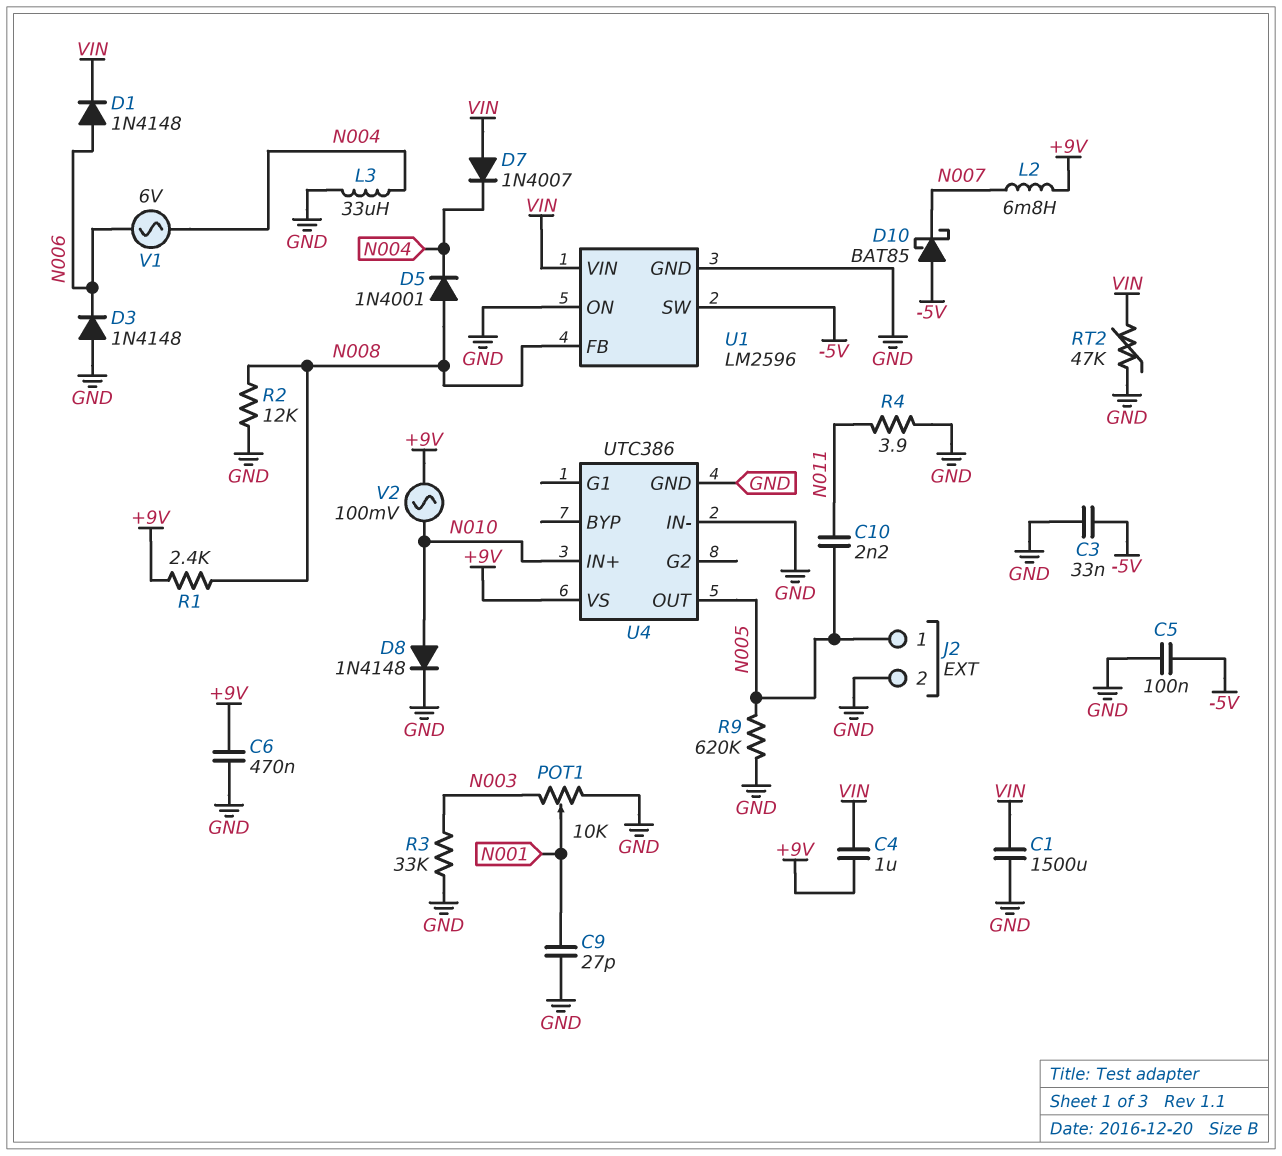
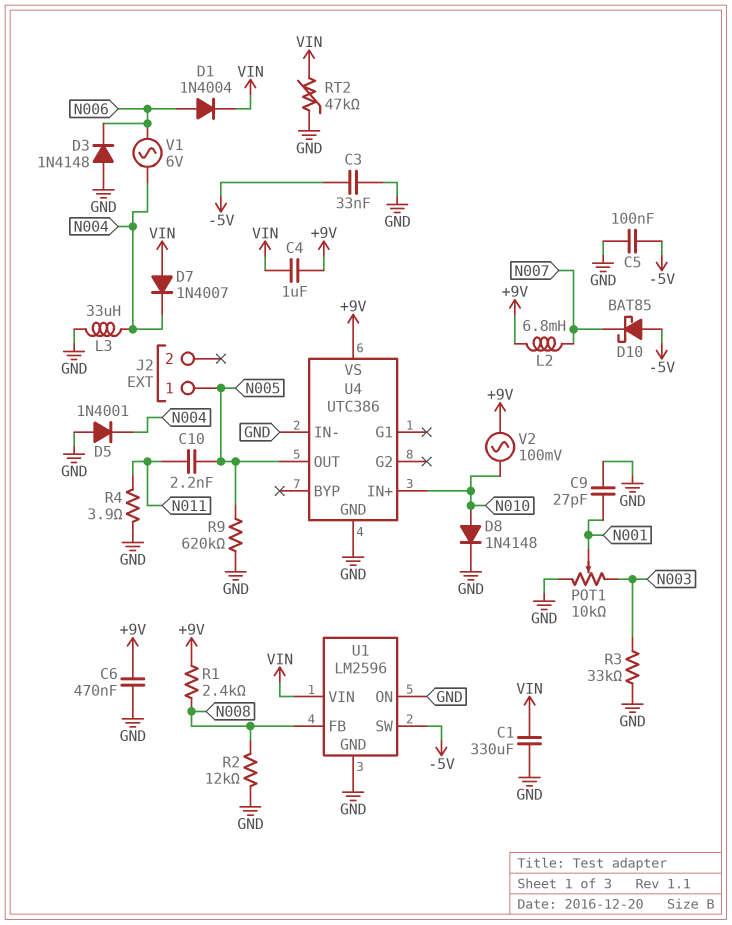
C1: 1500uF (GND, VIN) -> 330uF (GND, VIN)
D1: diode 1N4148 (A N006, K VIN) -> diode 1N4004 (A N006, K VIN)
D5: diode 1N4001 (A N008, K N004) -> diode 1N4001 (A GND, K N004)
J2 pin 2: GND -> none

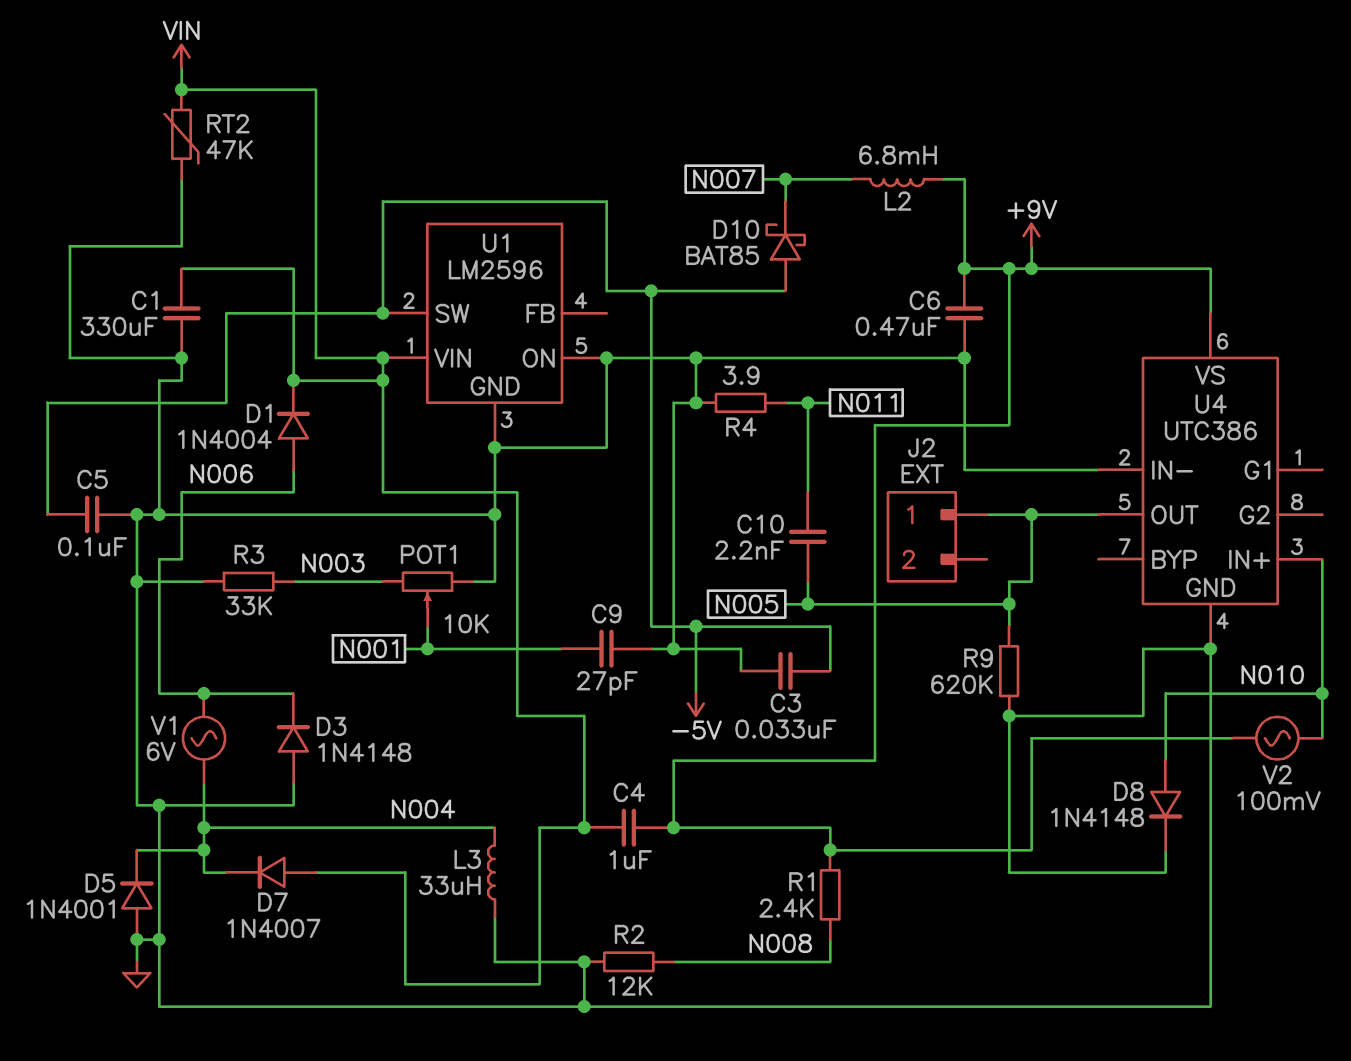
U1 pin FB: N008 -> none

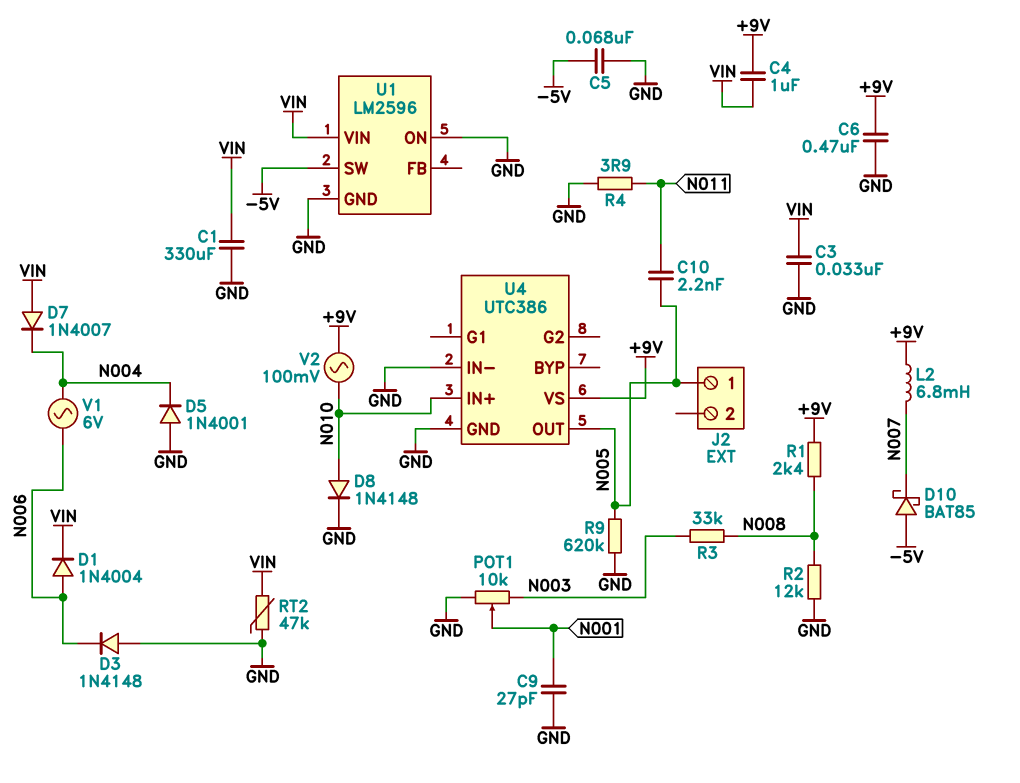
C3: 33nF (-5V, GND) -> 33nF (GND, VIN)
C5: 100nF (-5V, GND) -> 68nF (-5V, GND)
L3: 33uH (GND, N004) -> none
R3: 33k (GND, N003) -> 33k (N003, N008)

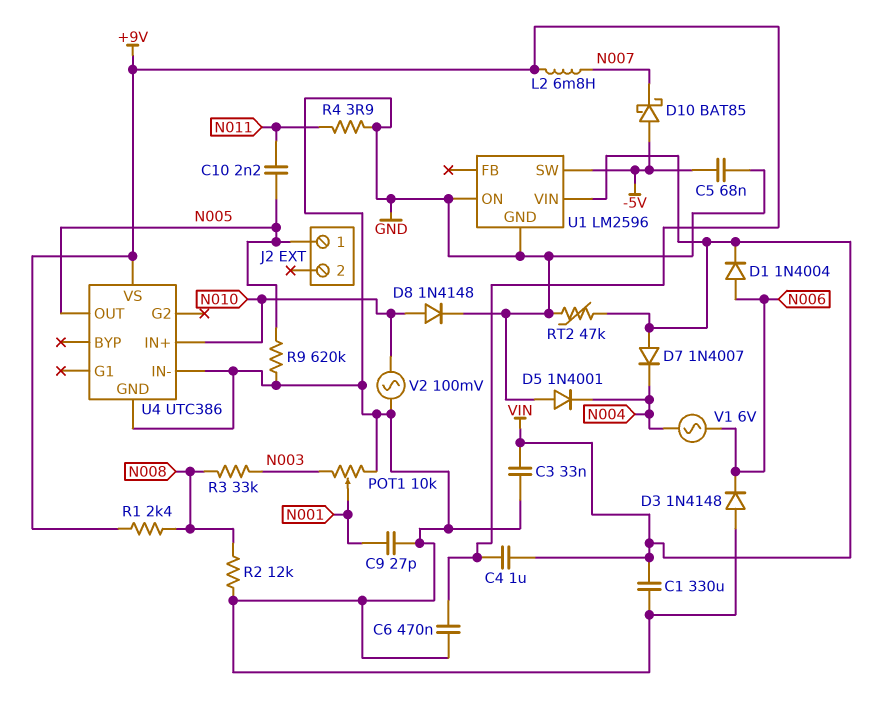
V2: AC 100mV (+9V, N010) -> AC 100mV (GND, N010)

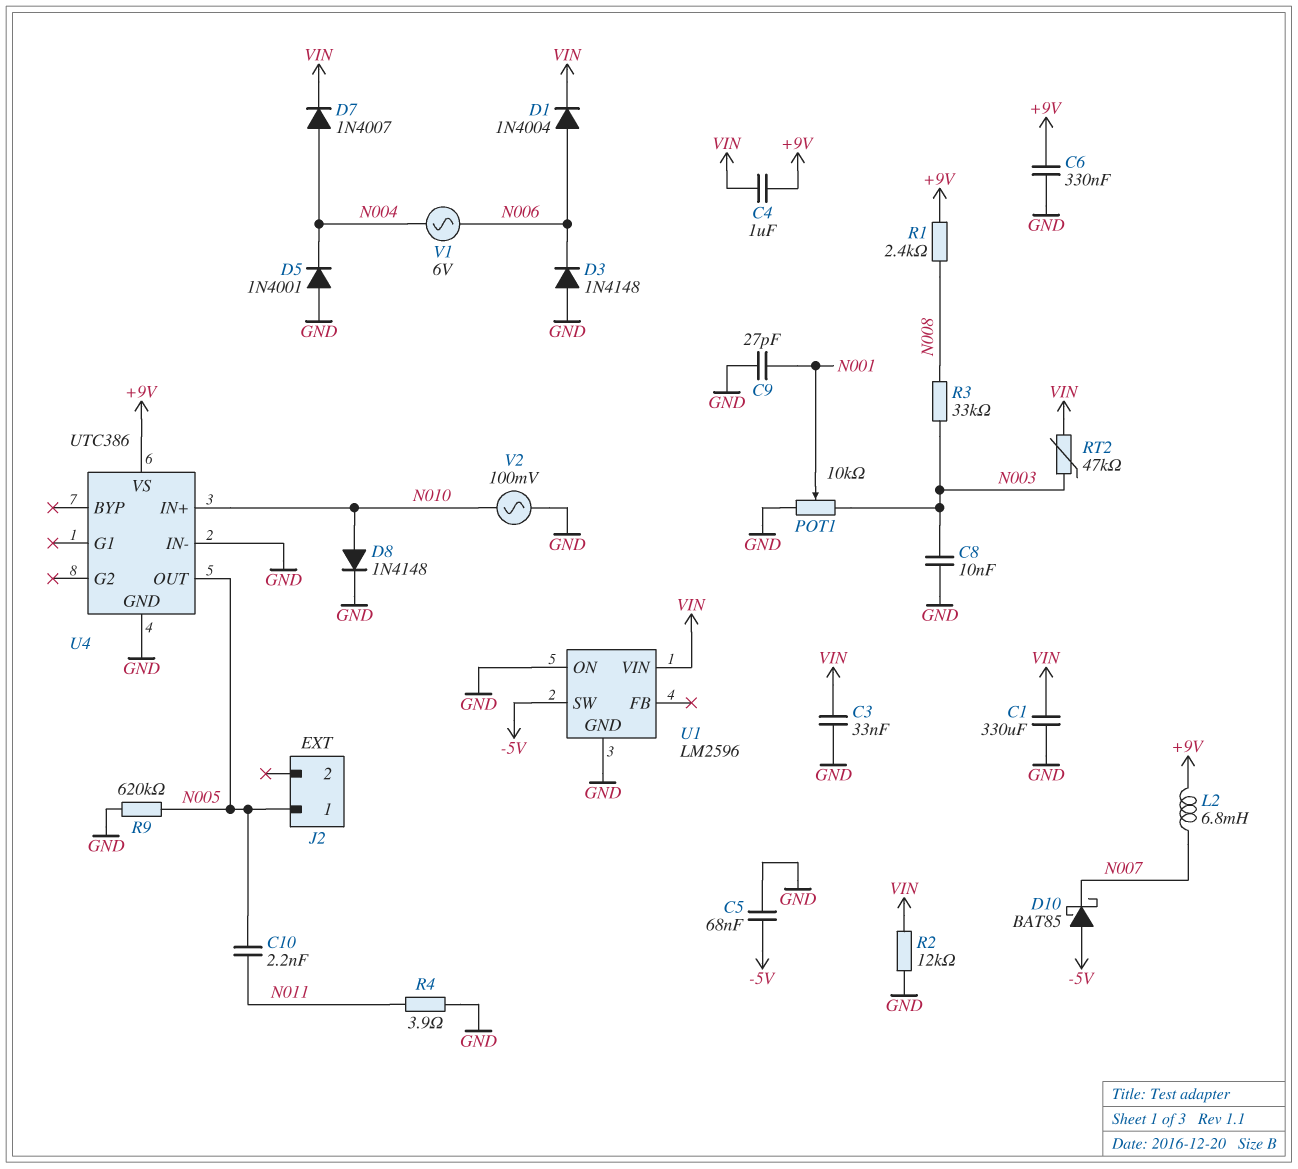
C6: 470nF (+9V, GND) -> 330nF (+9V, GND)
C8: none -> 10nF (GND, N003)
D7: diode 1N4007 (A VIN, K N004) -> diode 1N4007 (A N004, K VIN)
R2: 12k (GND, N008) -> 12k (GND, VIN)
RT2: 47k (GND, VIN) -> 47k (N003, VIN)

